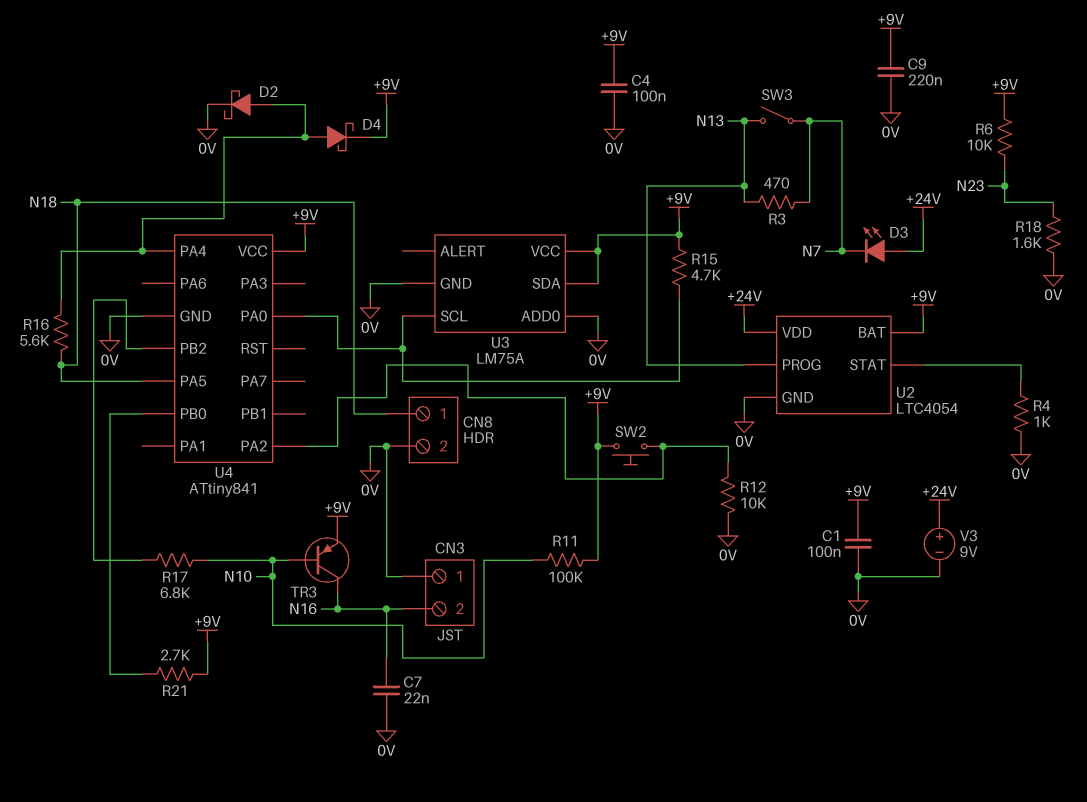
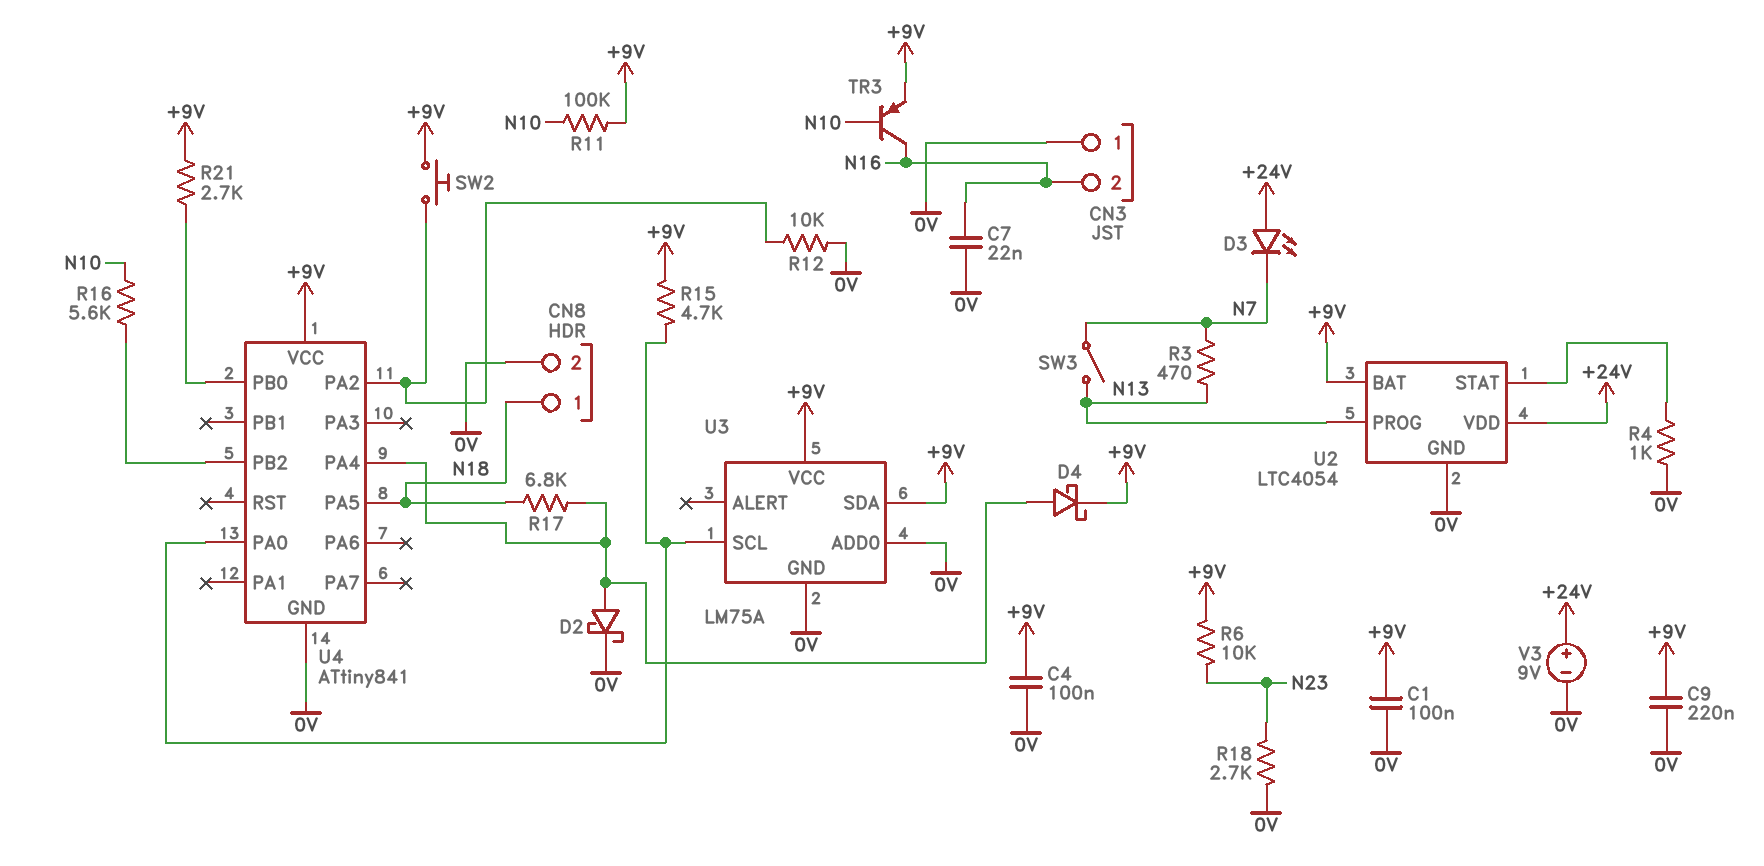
R16: 5.6k (N18, U4/PA4) -> 5.6k (N10, U4/PB2)
R17: 6.8k (N10, U4/PB2) -> 6.8k (N18, U4/PA4)
R18: 1.6k (0V, N23) -> 2.7k (0V, N23)

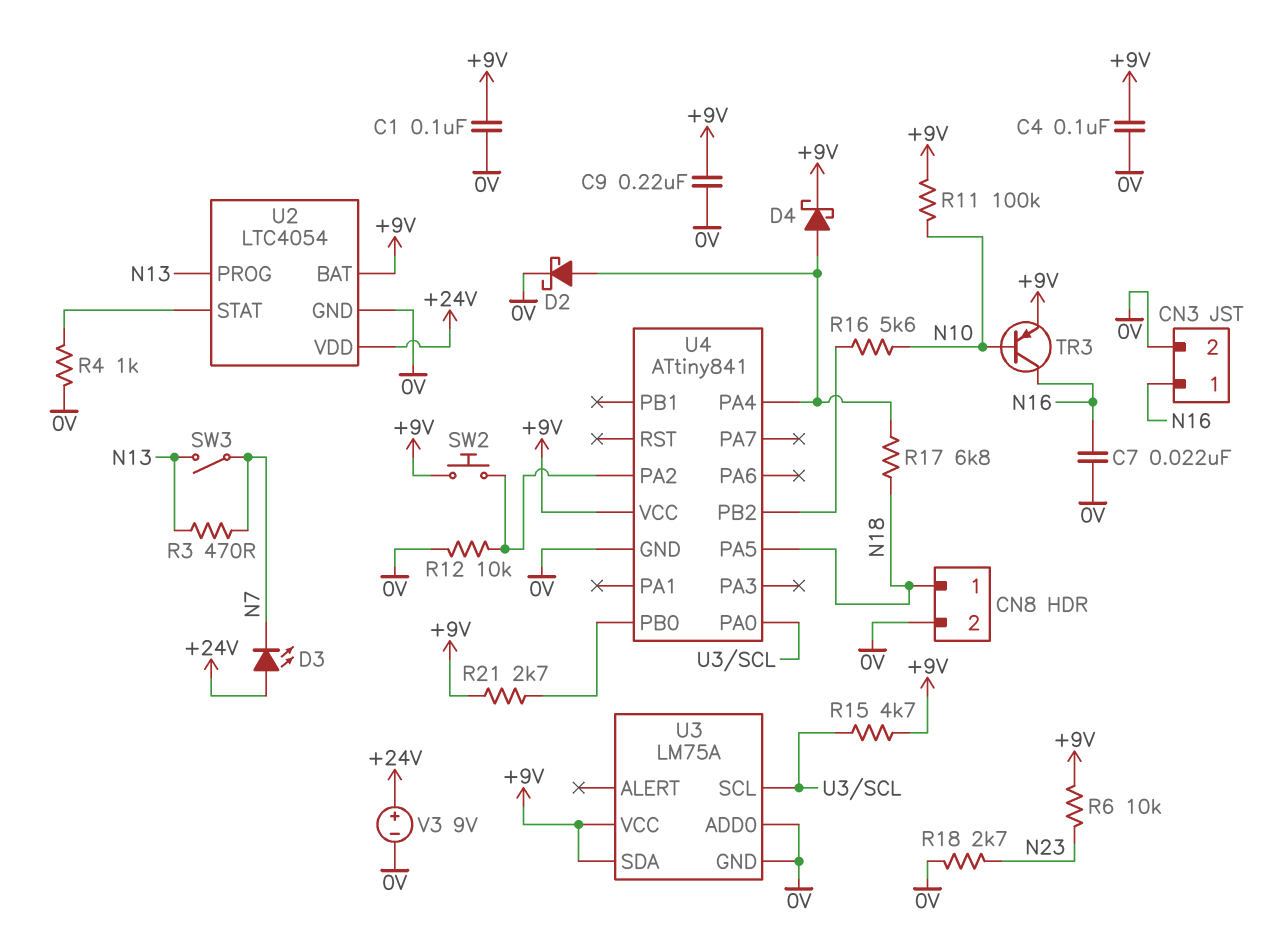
CN3 pin 1: 0V -> N16
CN3 pin 2: N16 -> 0V

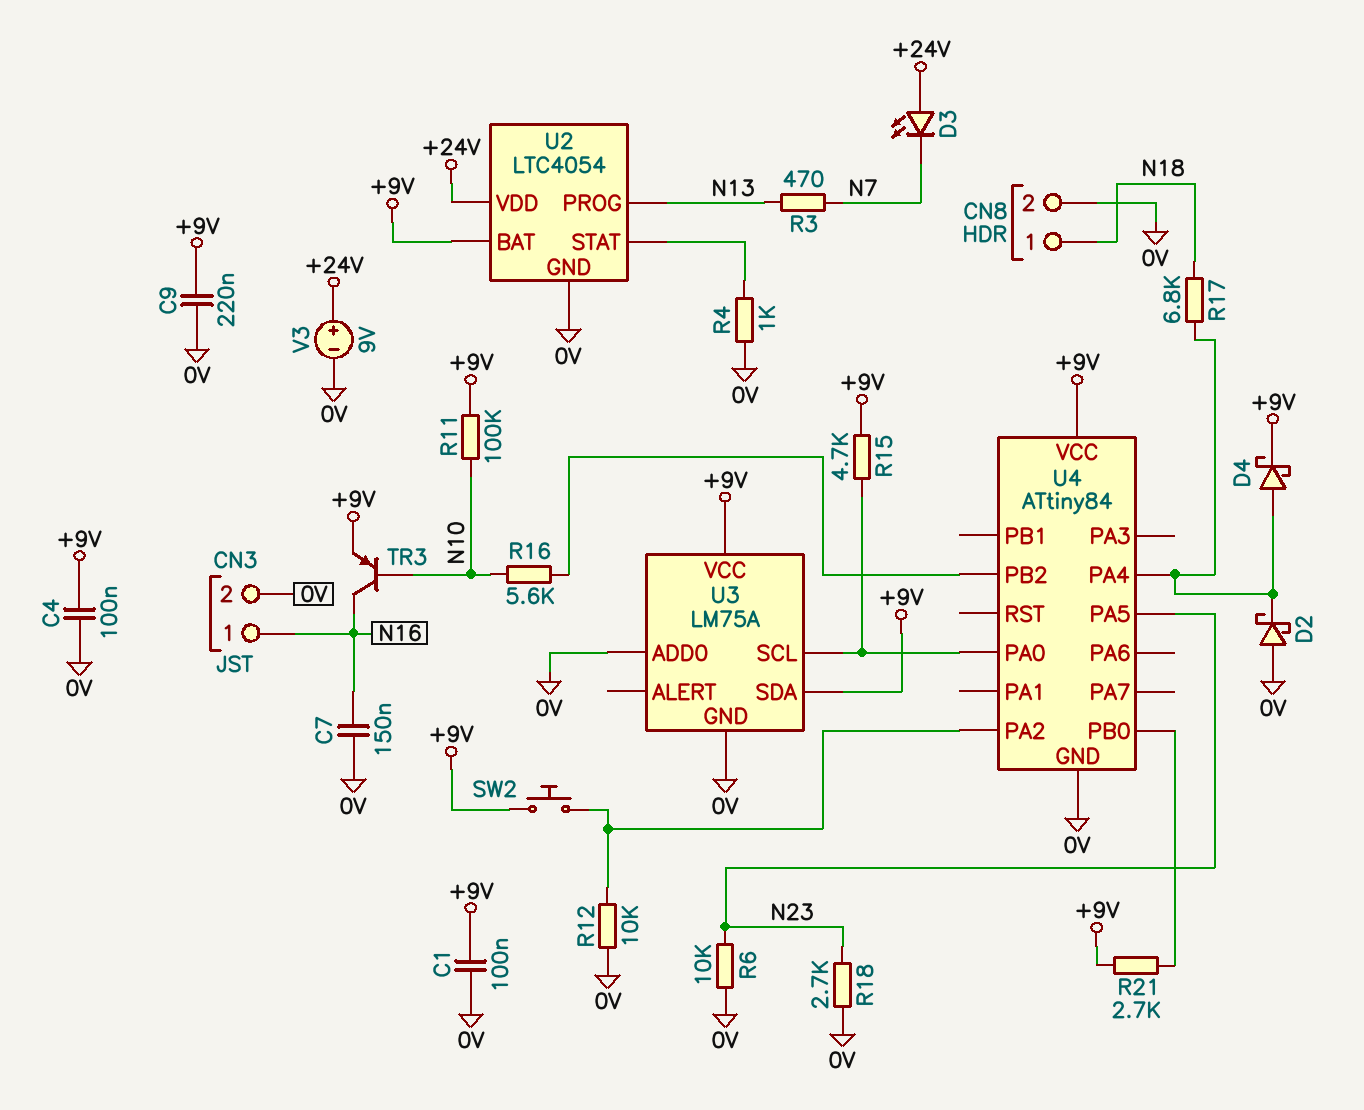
C7: 22nF (0V, N16) -> 150nF (0V, N16)
D2: schottky (A U4/PA4, K 0V) -> schottky (A 0V, K U4/PA4)
R6: 10k (+9V, N23) -> 10k (0V, N23)
SW3: switch (N7, N13) -> none
U4: ATtiny841 -> ATtiny84
U4 pin PA5: N18 -> N23

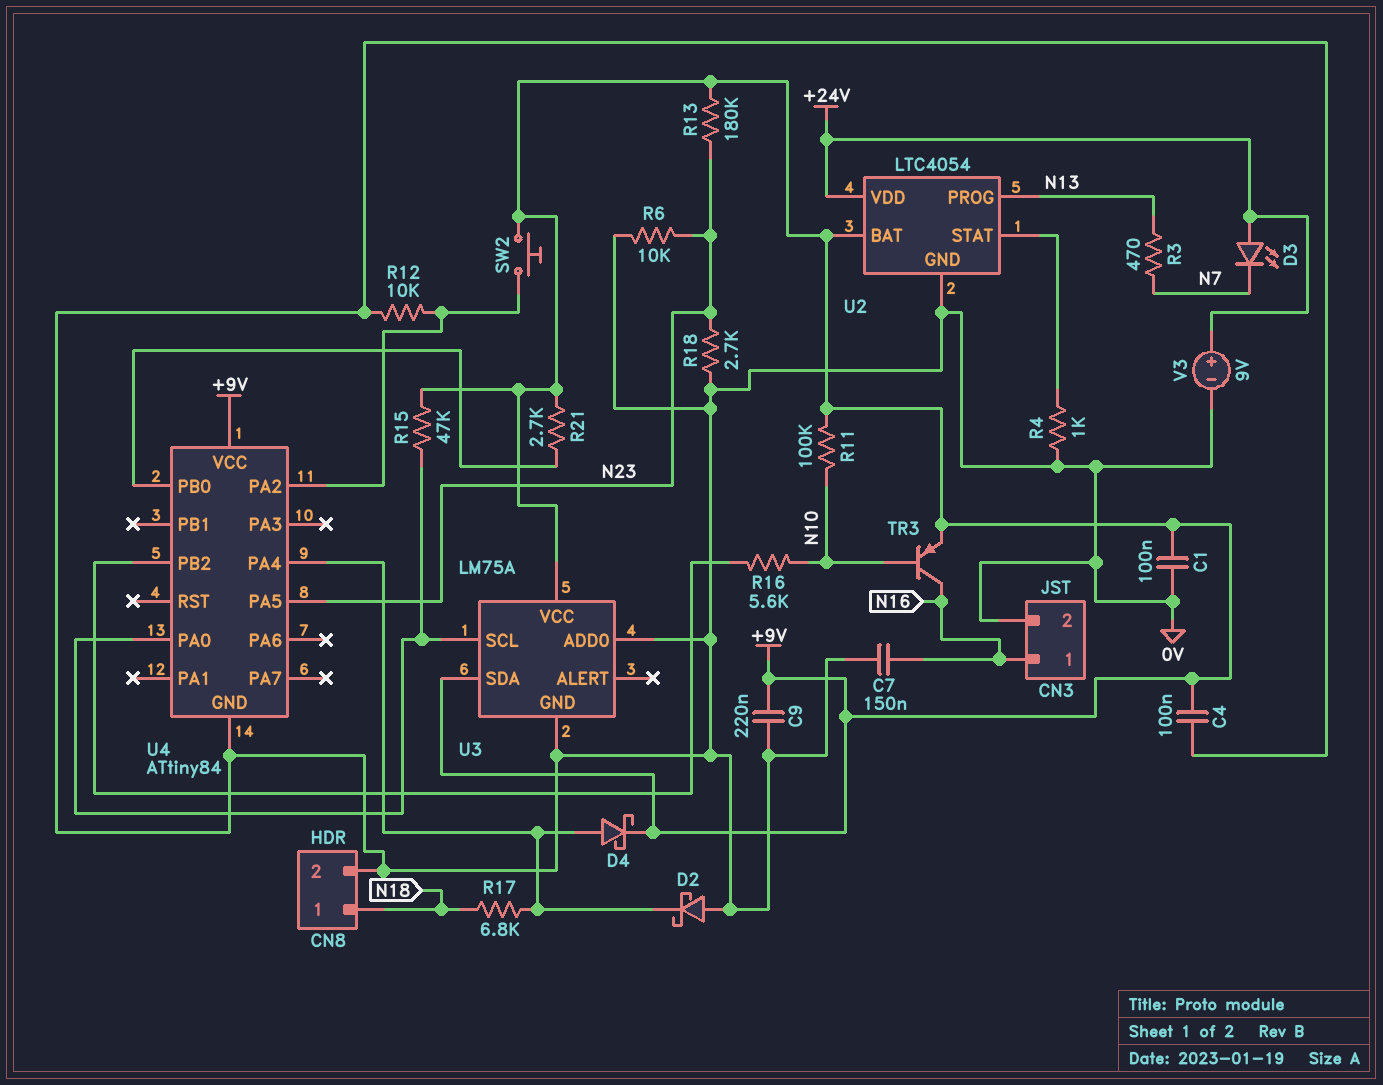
R13: none -> 180k (+9V, N23)
R15: 4.7k (+9V, U3/SCL) -> 47k (+9V, U3/SCL)

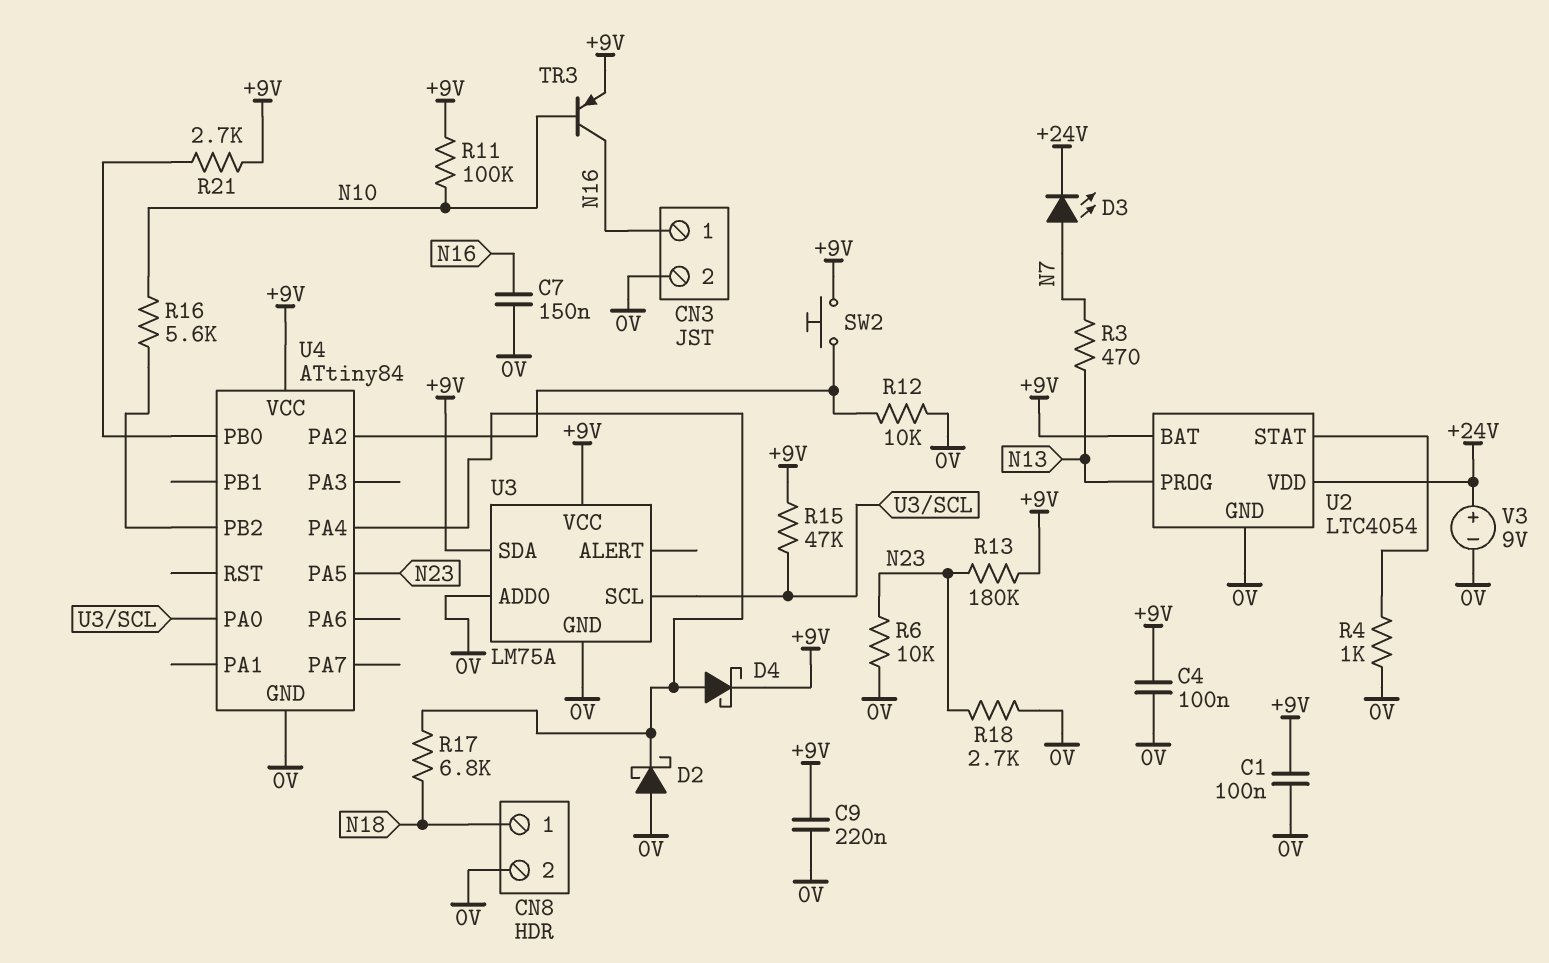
D3: LED (A +24V, K N7) -> LED (A N7, K +24V)

